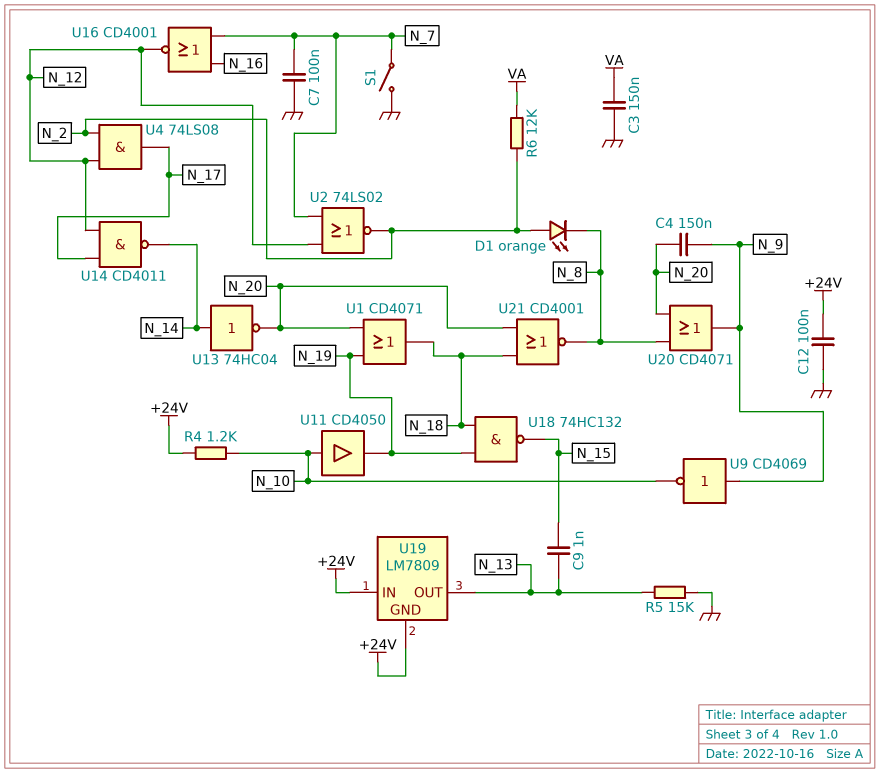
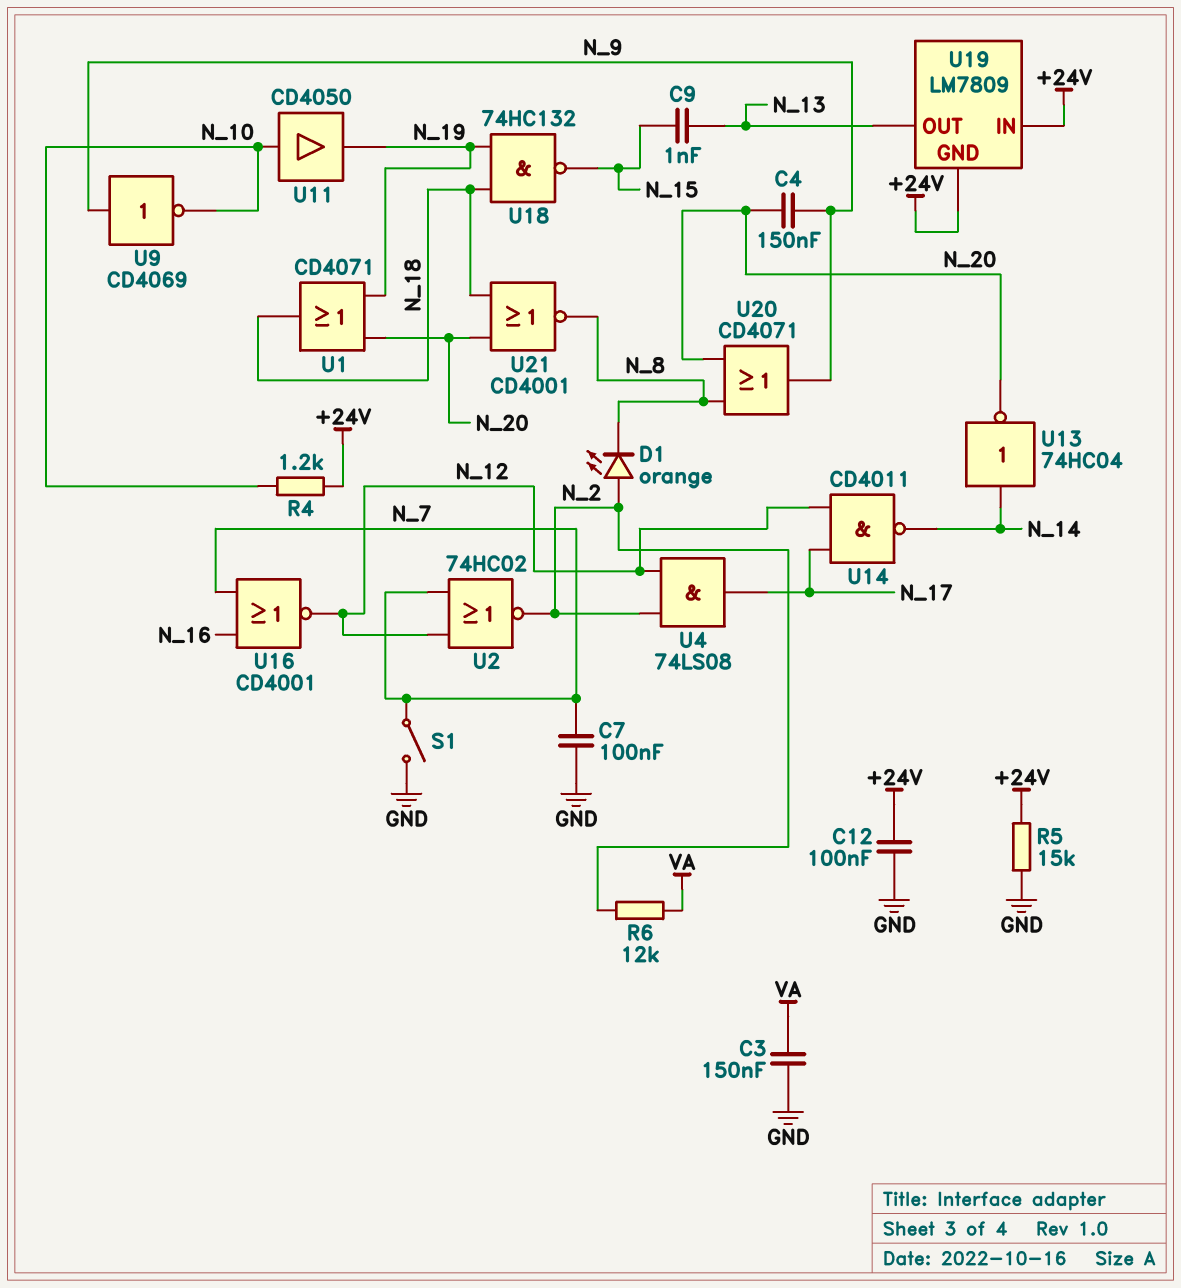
R5: 15k (GND, N_13) -> 15k (+24V, GND)
U2: NOR 74LS02 (in N_7, in N_12, out N_2) -> NOR 74HC02 (in N_7, in N_12, out N_2)

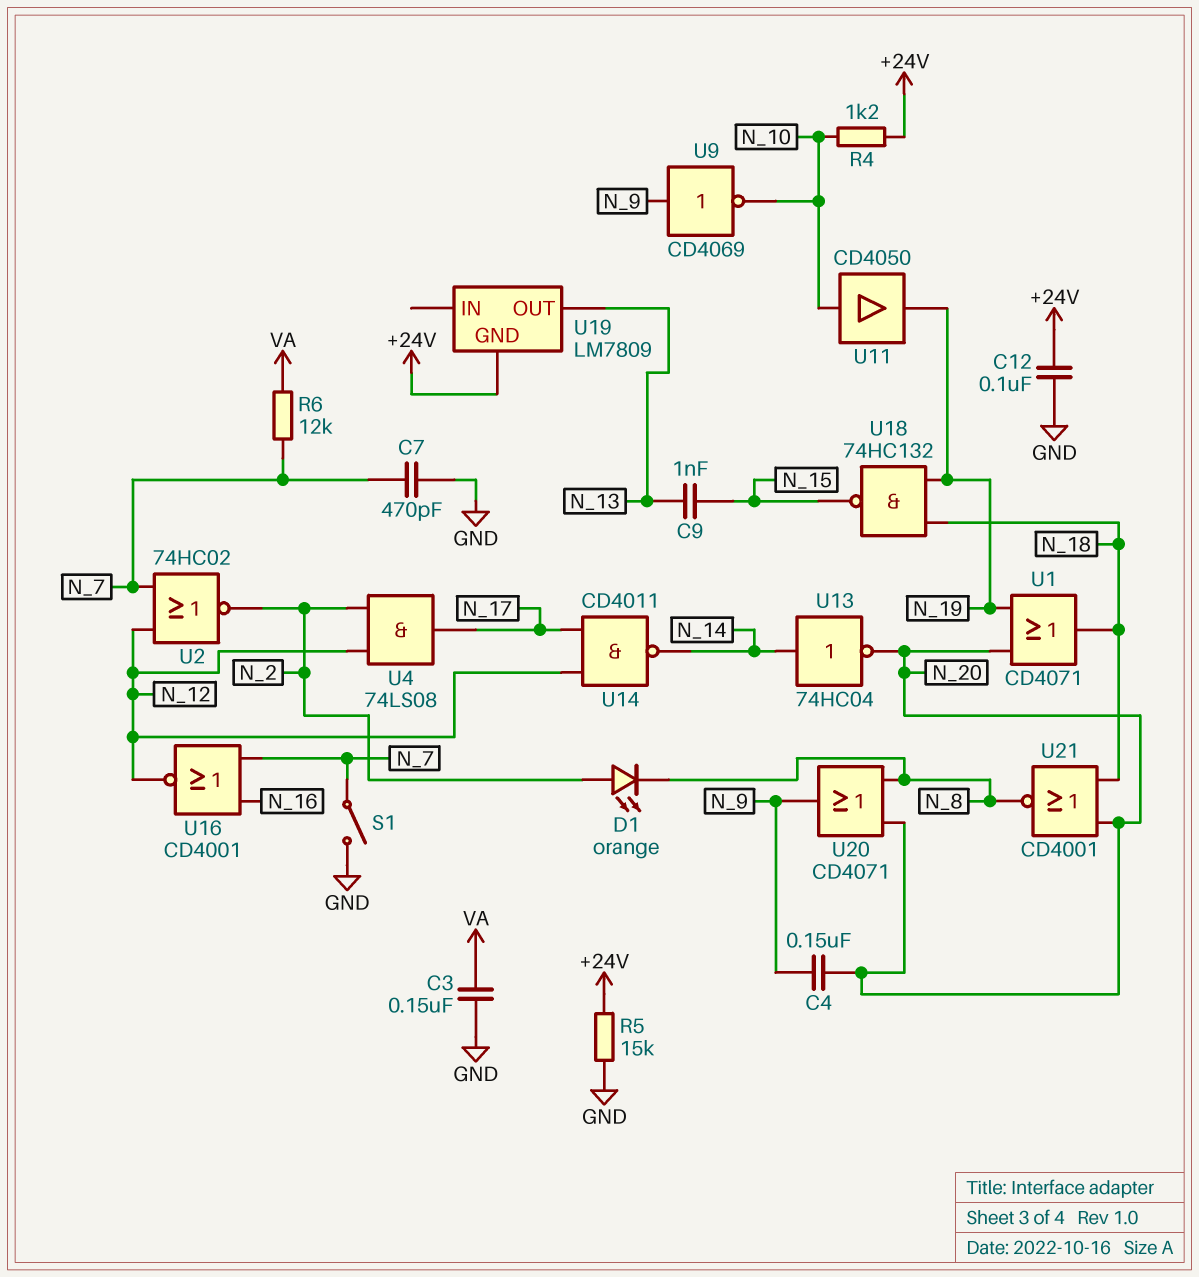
C7: 100nF (GND, N_7) -> 470pF (GND, N_7)
R6: 12k (N_2, VA) -> 12k (N_7, VA)
U19 pin IN: +24V -> none

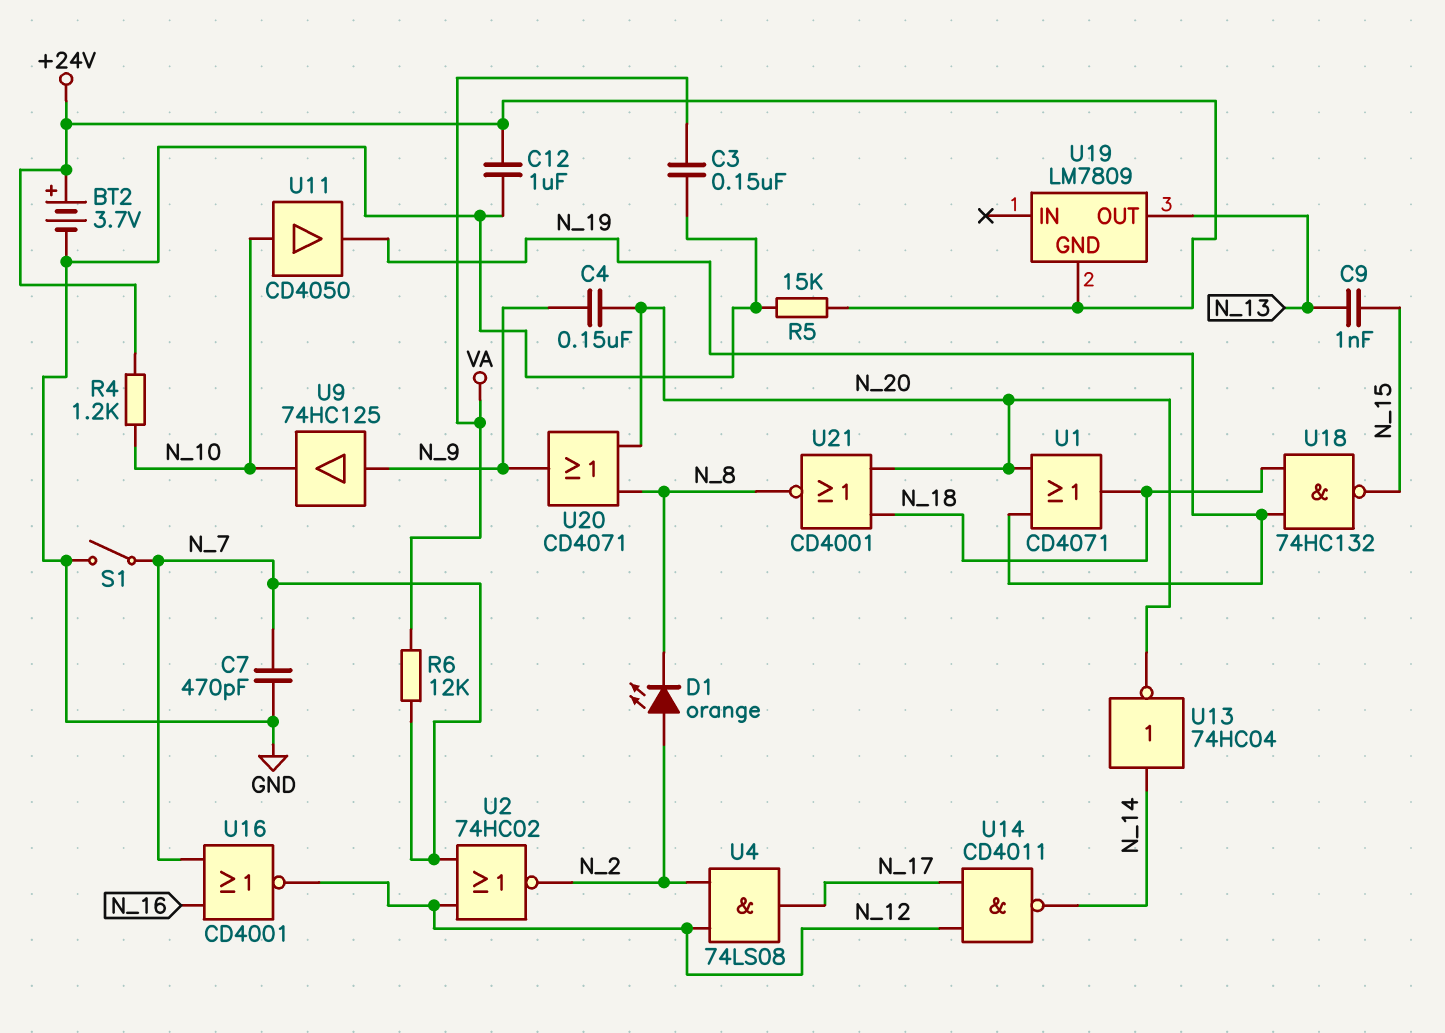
BT2: none -> 3.7V (plus +24V, minus GND)
C12: 100nF (+24V, GND) -> 1uF (+24V, GND)
U9: NOT CD4069 (in N_9, out N_10) -> buffer 74HC125 (in N_9, out N_10)

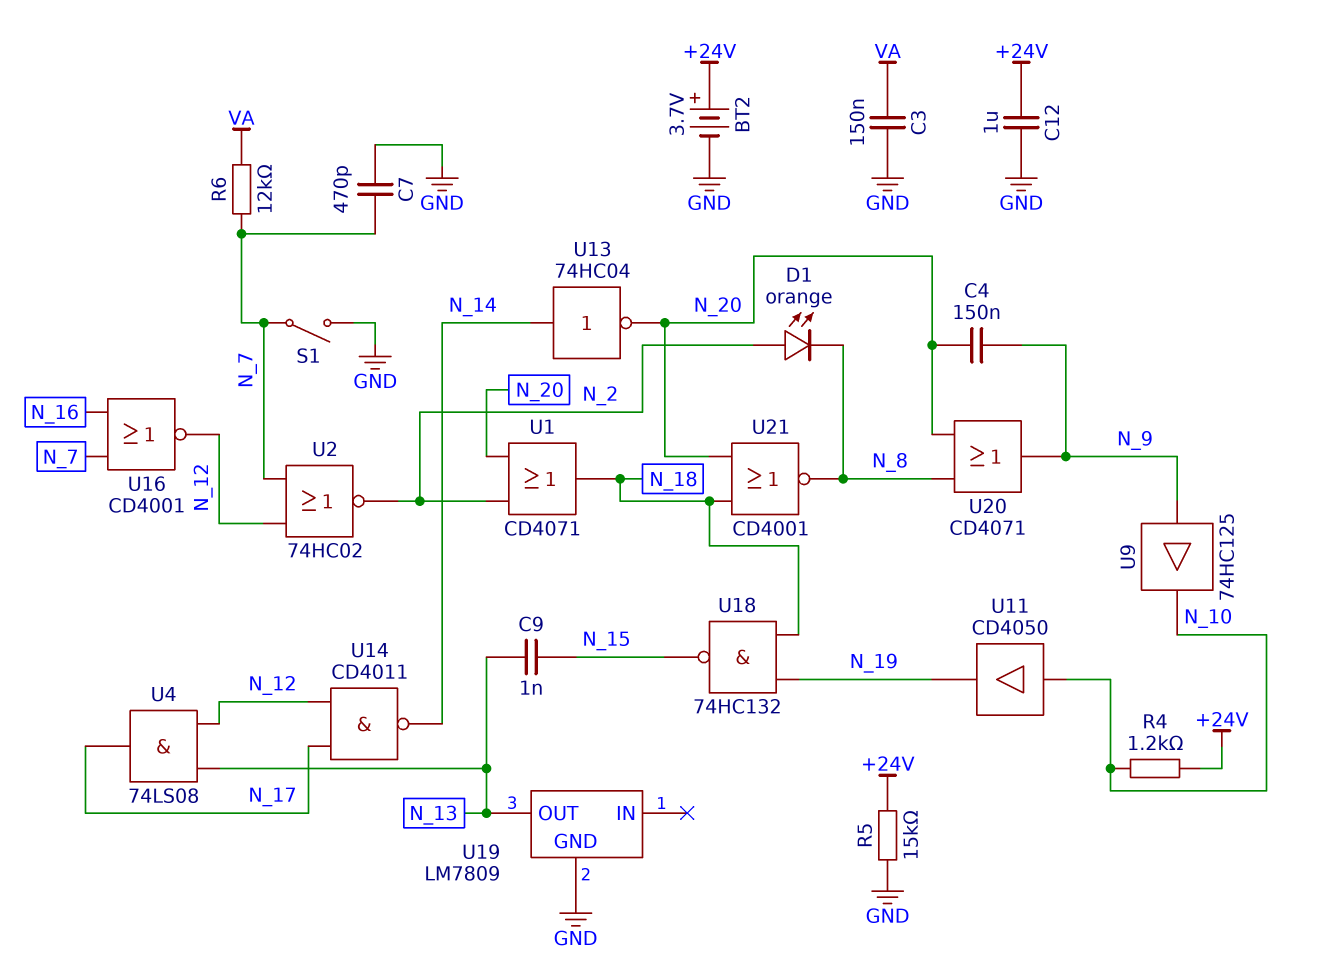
U1: OR CD4071 (in N_19, in N_20, out N_18) -> OR CD4071 (in N_2, in N_20, out N_18)
U4: AND 74LS08 (in N_2, in N_12, out N_17) -> AND 74LS08 (in N_12, in N_13, out N_17)
U19 pin GND: +24V -> GND

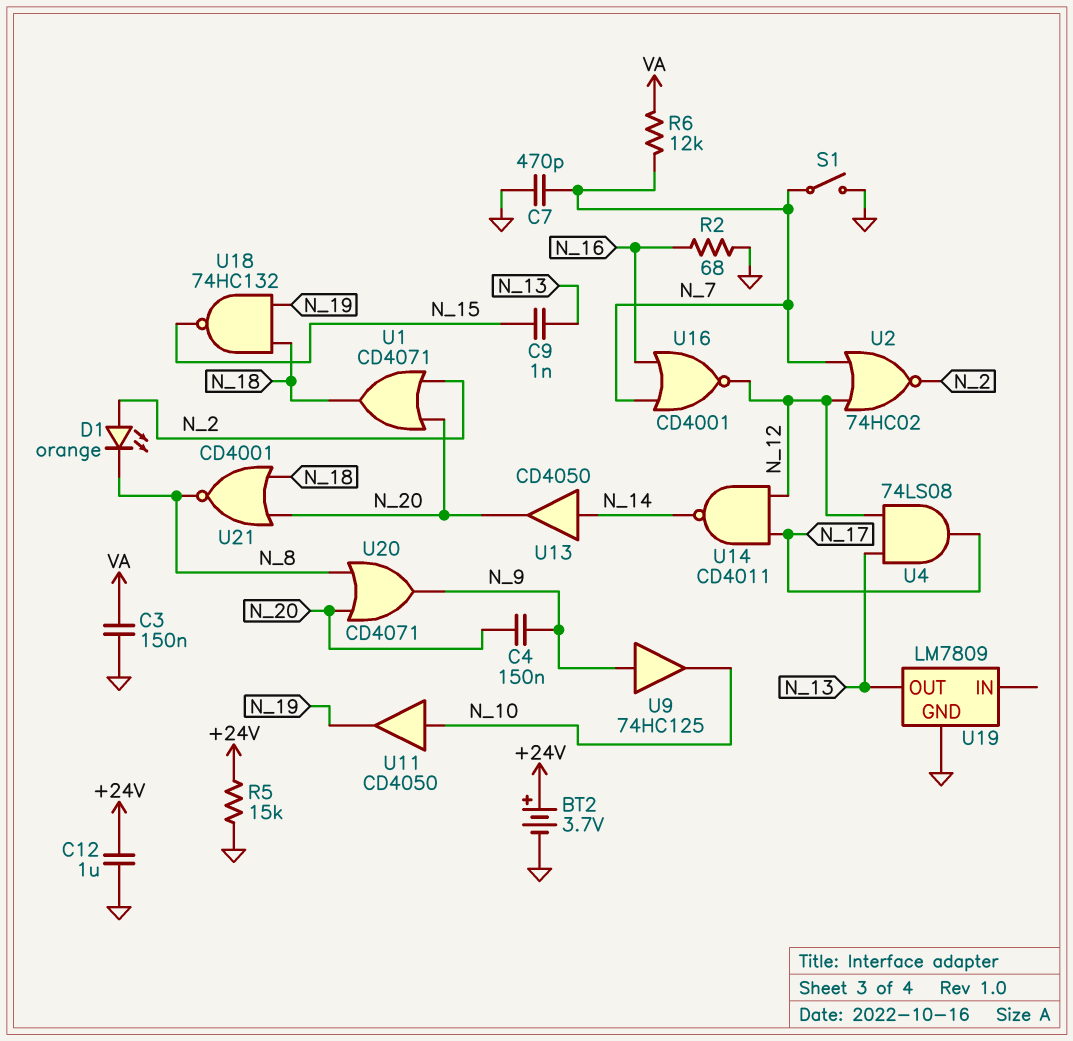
R2: none -> 68 (GND, N_16)
R4: 1.2k (+24V, N_10) -> none
U13: NOT 74HC04 (in N_14, out N_20) -> buffer CD4050 (in N_14, out N_20)

